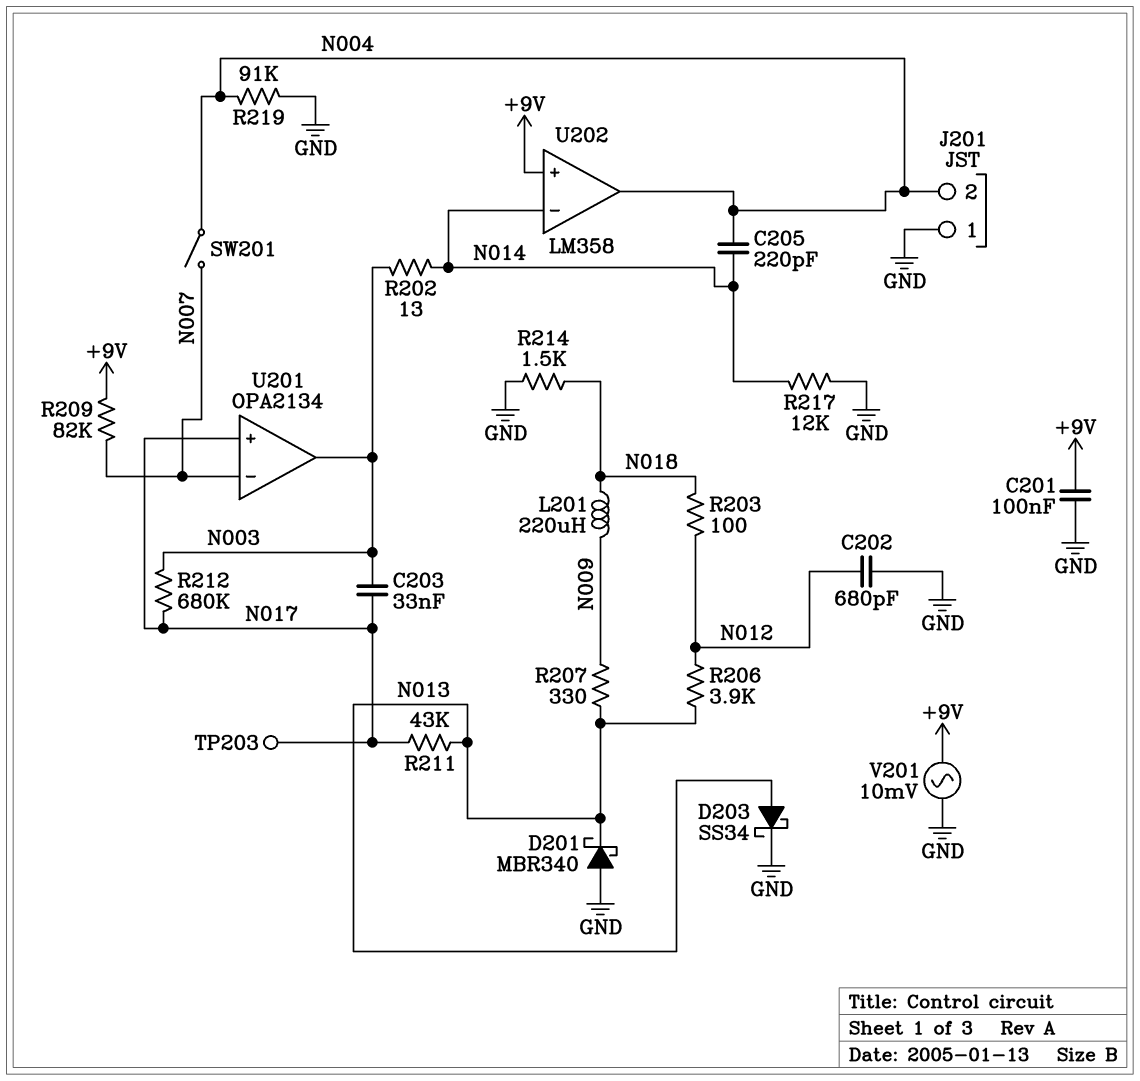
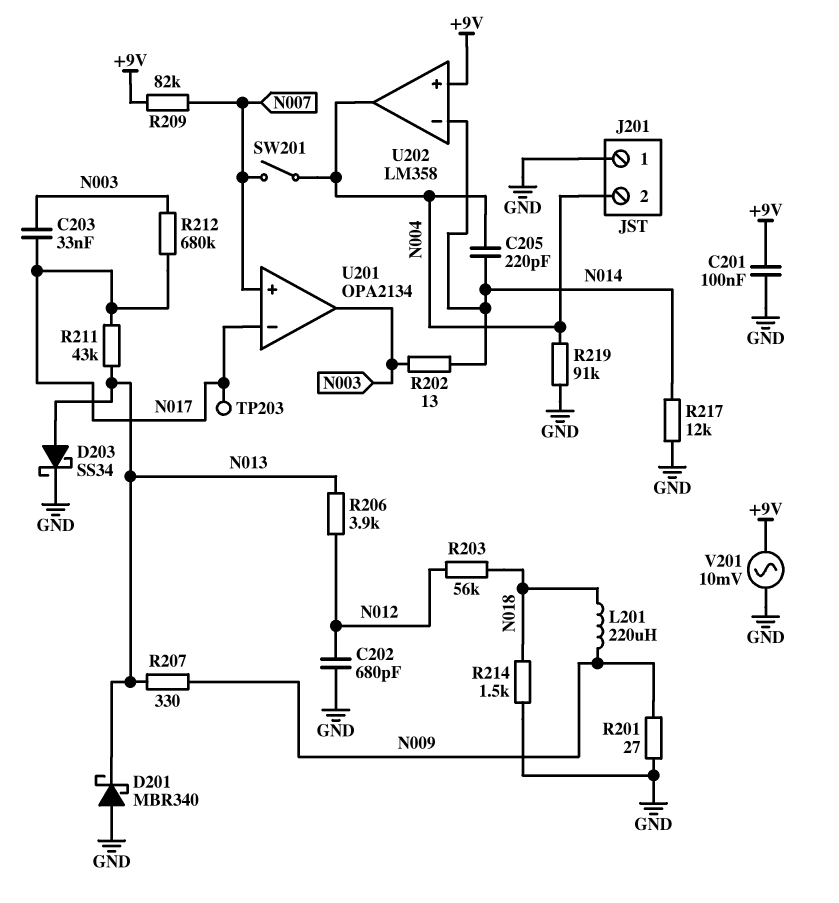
R201: none -> 27 (GND, N009)
R203: 100 (N012, N018) -> 56k (N012, N018)
U201 pin in+: N017 -> N007
U201 pin in-: N007 -> N017

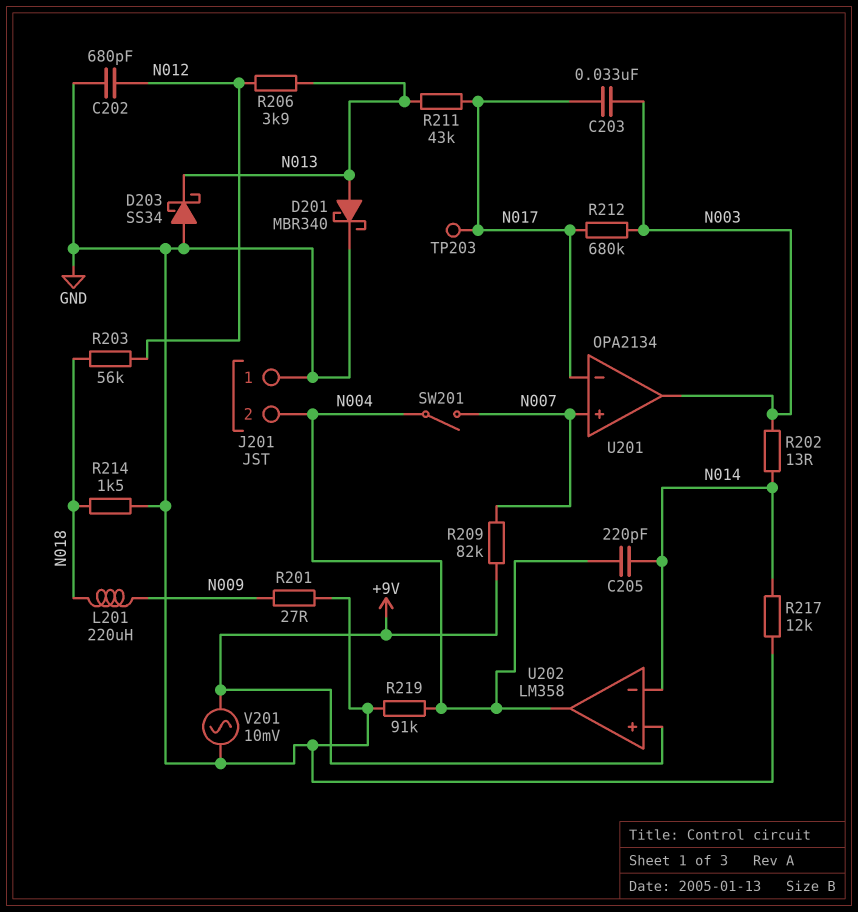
C201: 100nF (+9V, GND) -> none
D201: schottky MBR340 (A GND, K N013) -> schottky MBR340 (A N013, K GND)
D203: schottky SS34 (A N013, K GND) -> schottky SS34 (A GND, K N013)
R207: 330 (N009, N013) -> none

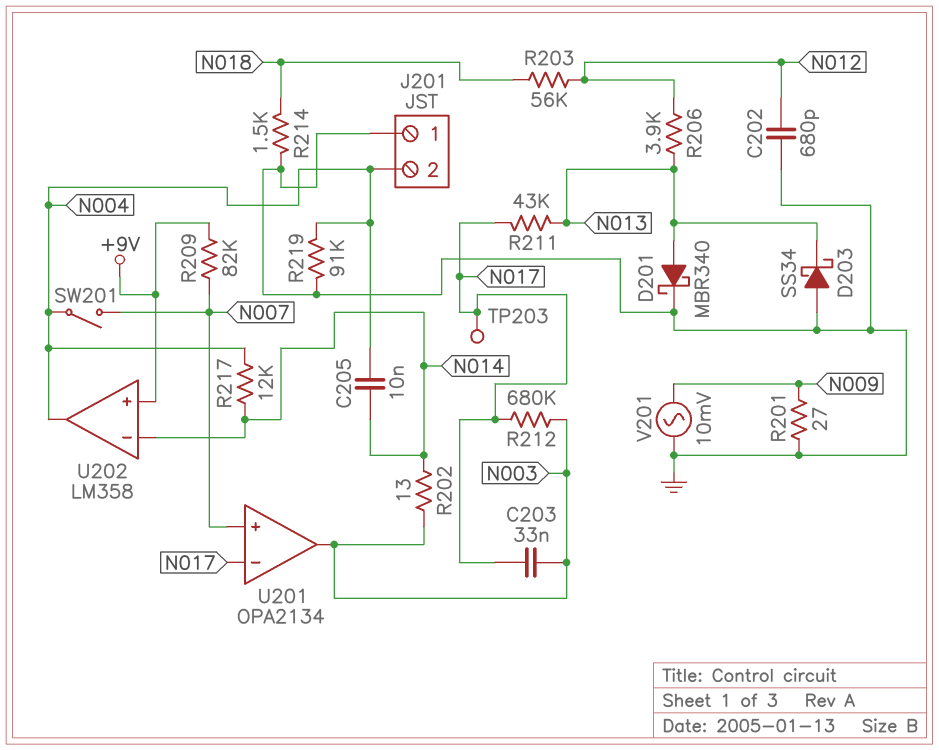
C205: 220pF (N004, N014) -> 10nF (N004, N014)
L201: 220uH (N009, N018) -> none
R217: 12k (GND, N014) -> 12k (N004, N014)
V201: AC 10mV (+9V, GND) -> AC 10mV (GND, N009)

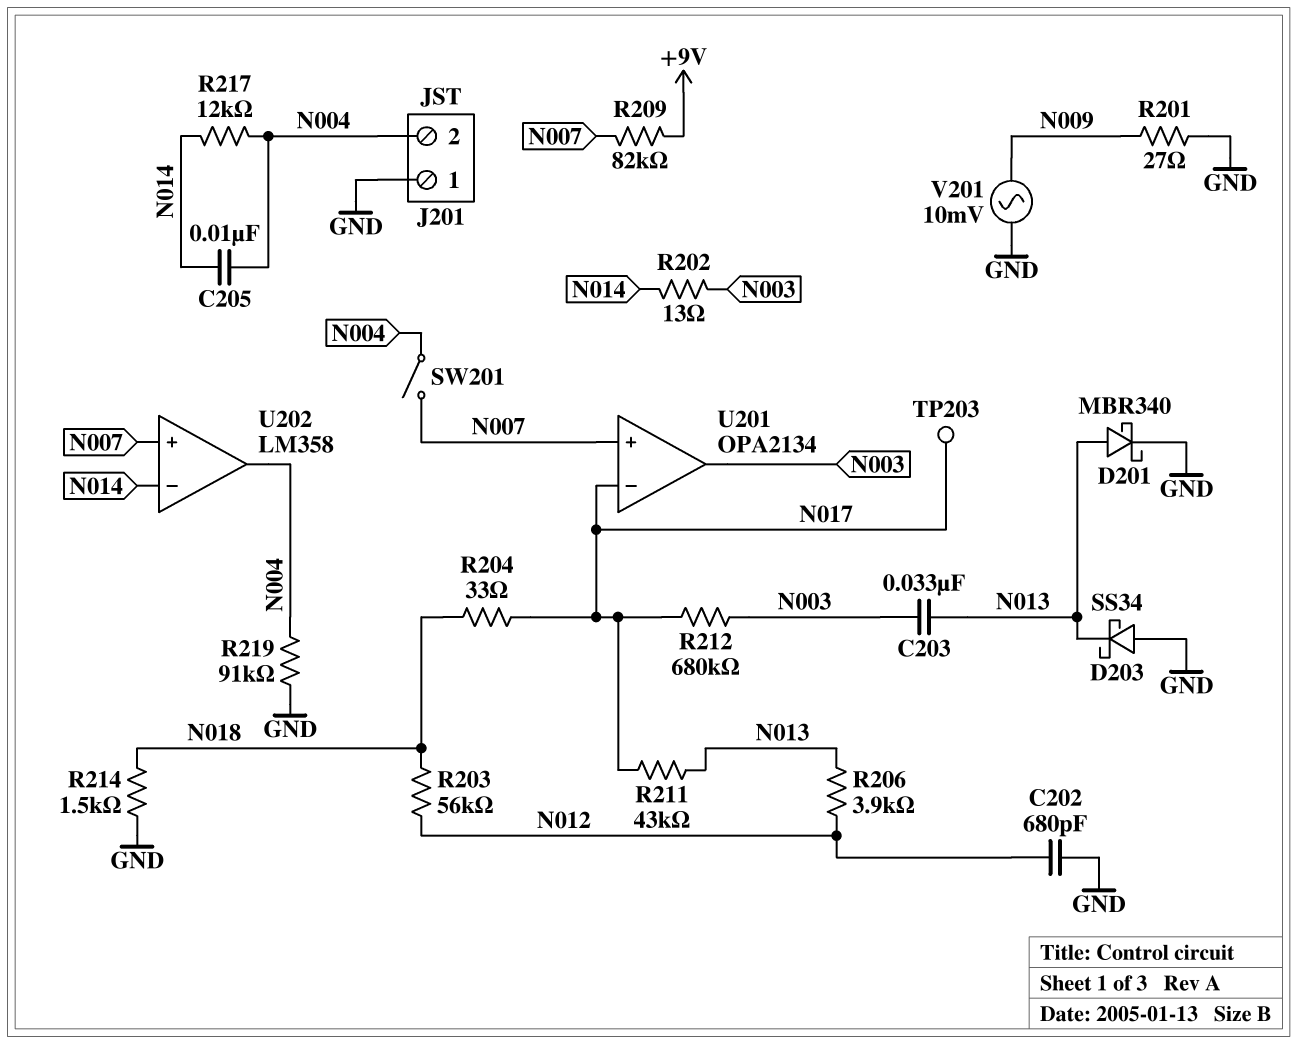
C203: 33nF (N003, N017) -> 33nF (N003, N013)
R204: none -> 33 (N017, N018)
U202 pin in+: +9V -> N007

